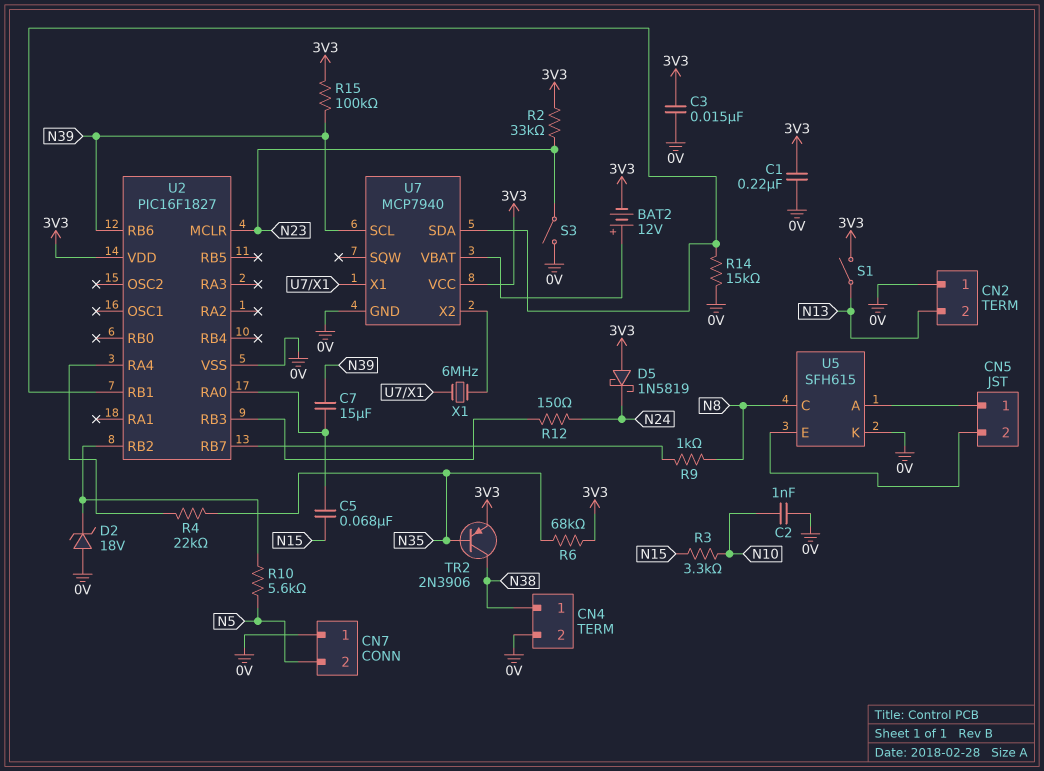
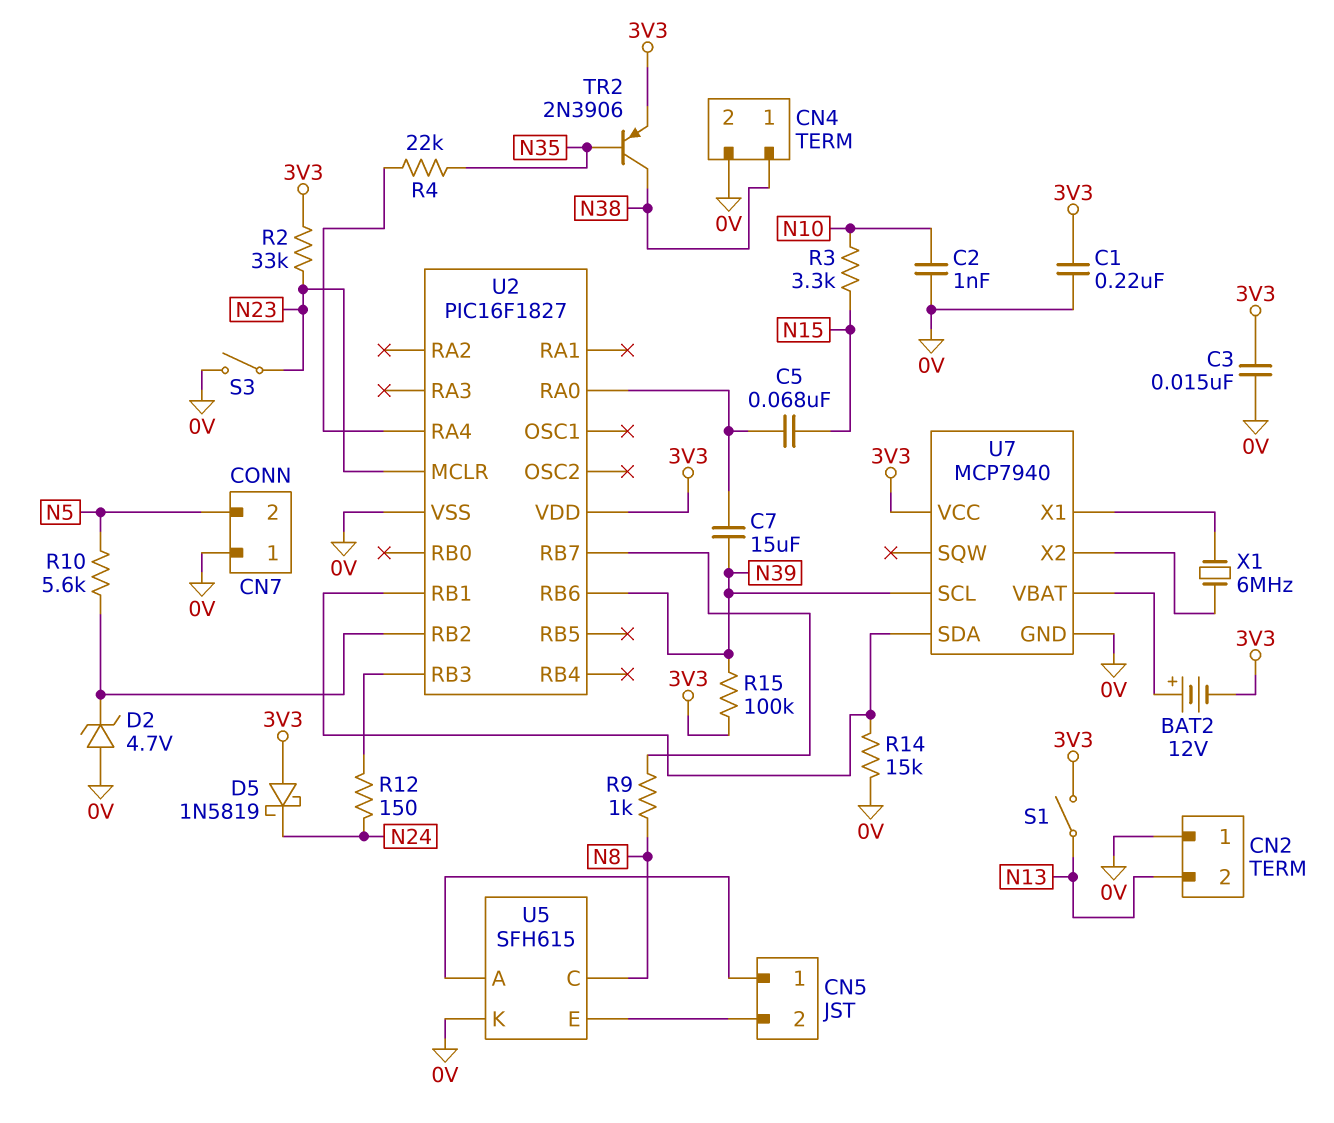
D2: zener 18V (A 0V, K U2/RB2) -> zener 4.7V (A 0V, K U2/RB2)
R6: 68k (3V3, N35) -> none

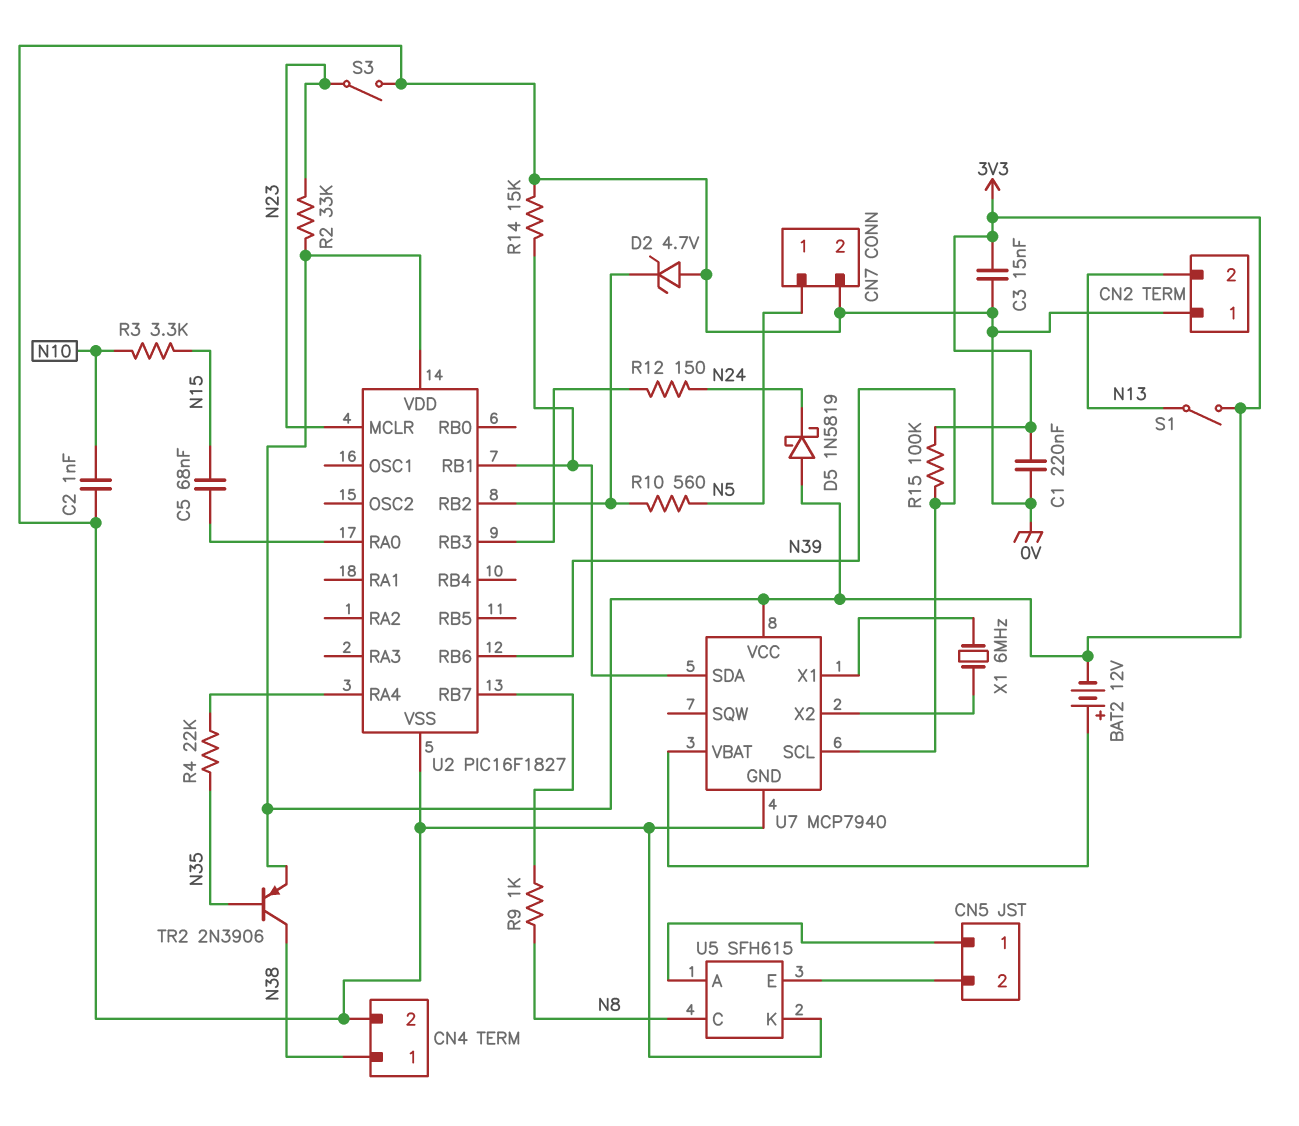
C7: 15uF (N39, U2/RA0) -> none
CN7 pin 1: 0V -> N5
CN7 pin 2: N5 -> 0V
R10: 5.6k (N5, U2/RB2) -> 560 (N5, U2/RB2)

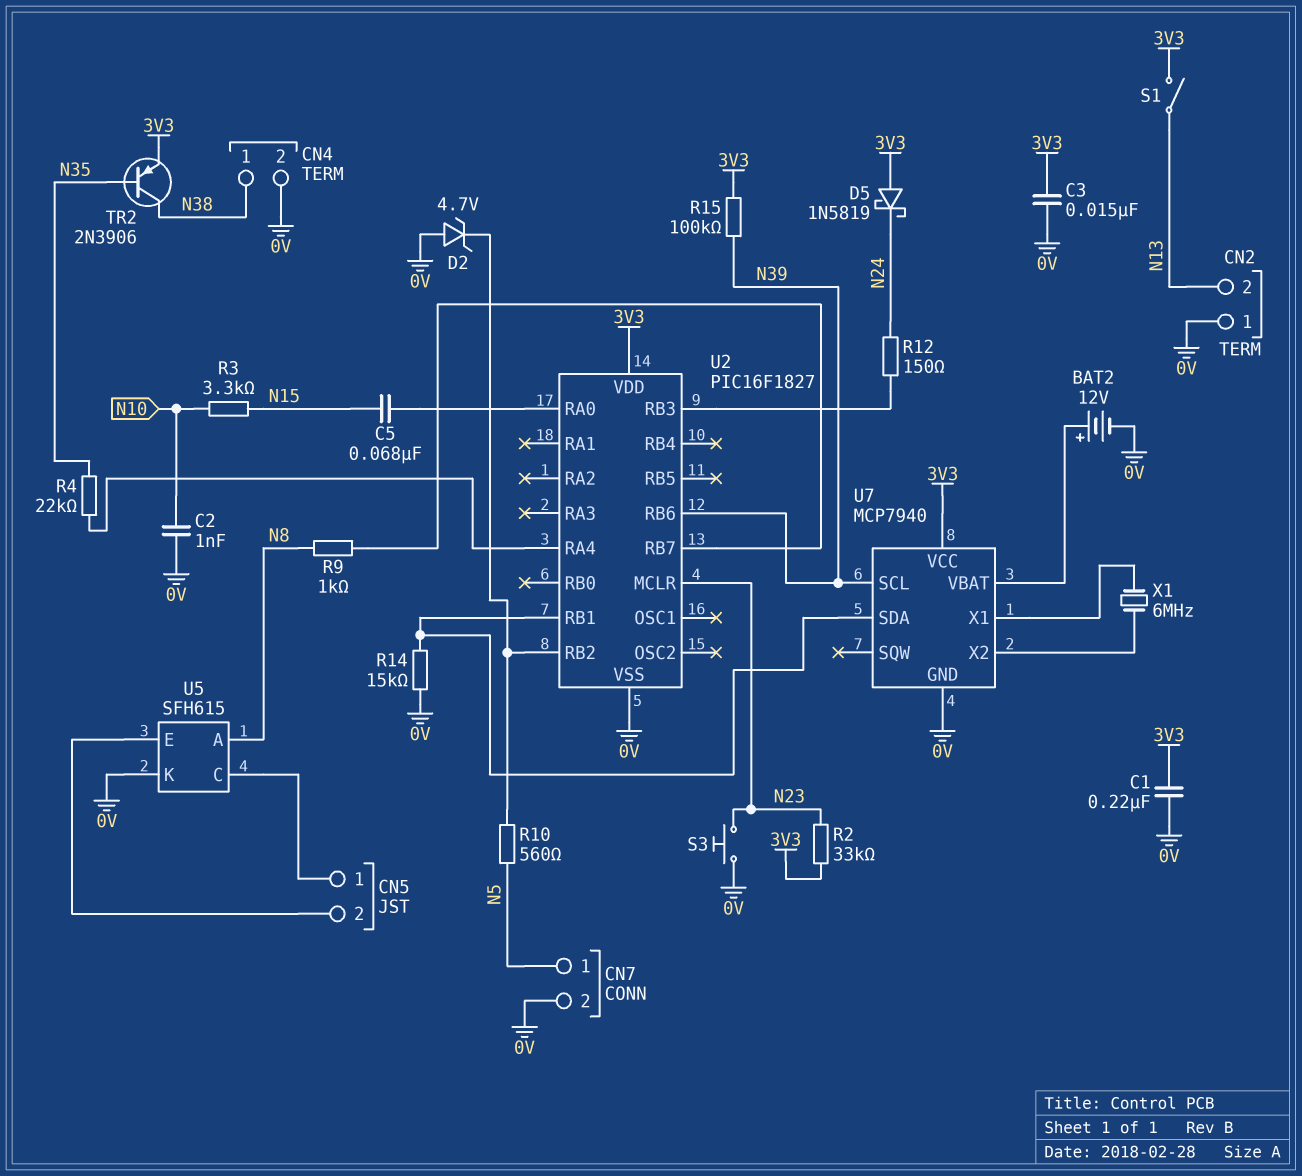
BAT2: 12V (plus U7/VBAT, minus 3V3) -> 12V (plus U7/VBAT, minus 0V)
S3: switch (0V, N23) -> button (0V, N23)
U5 pin A: CN5/1 -> N8
U5 pin C: N8 -> CN5/1

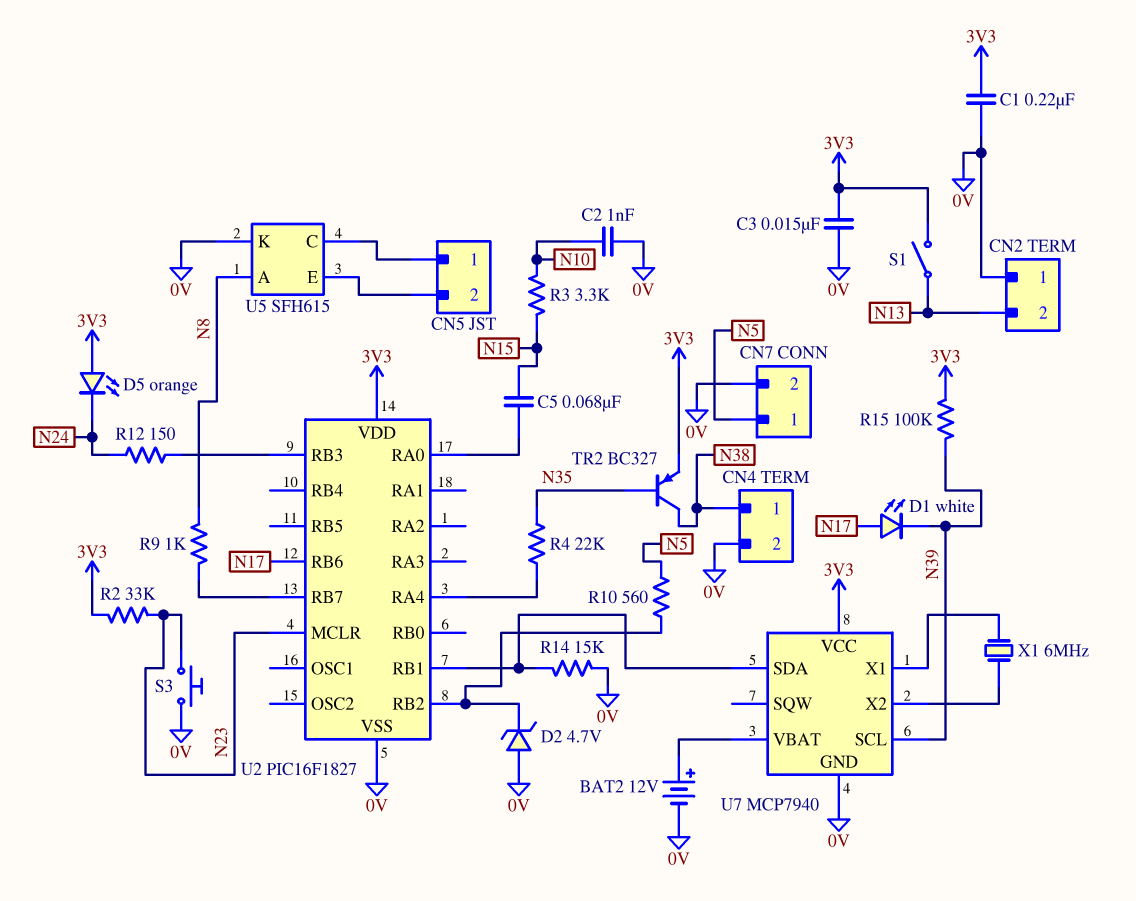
D1: none -> LED white (A N17, K N39)
D5: schottky 1N5819 (A 3V3, K N24) -> LED orange (A 3V3, K N24)
TR2: PNP 2N3906 (B N35, C N38, E 3V3) -> PNP BC327 (B N35, C N38, E 3V3)
U2 pin RB6: N39 -> N17

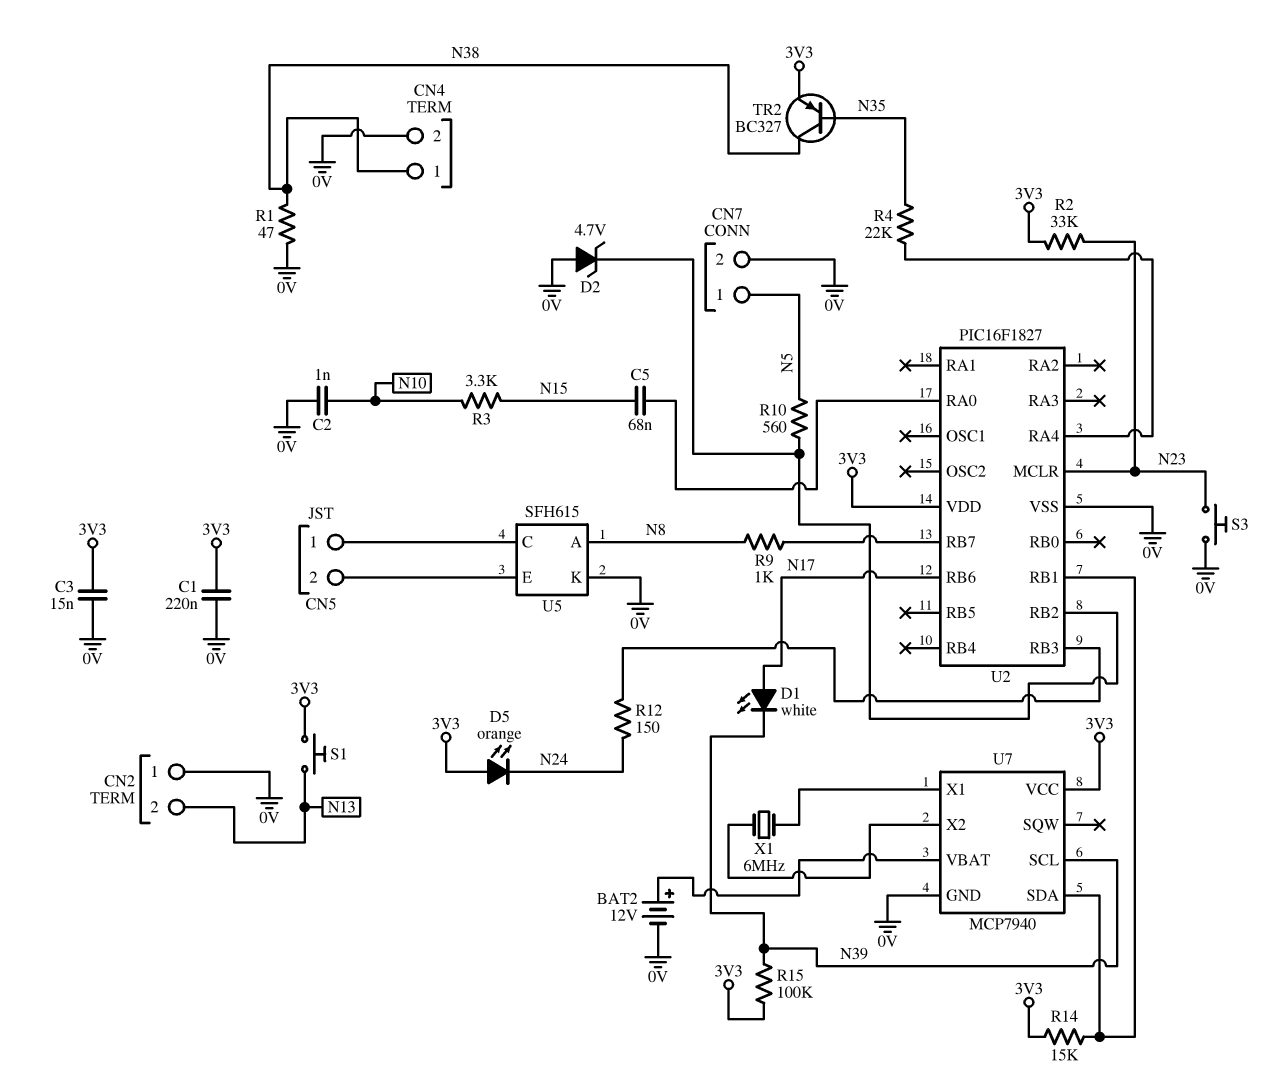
R1: none -> 47 (0V, N38)
R14: 15k (0V, U2/RB1) -> 15k (3V3, U2/RB1)
S1: switch (3V3, N13) -> button (3V3, N13)

